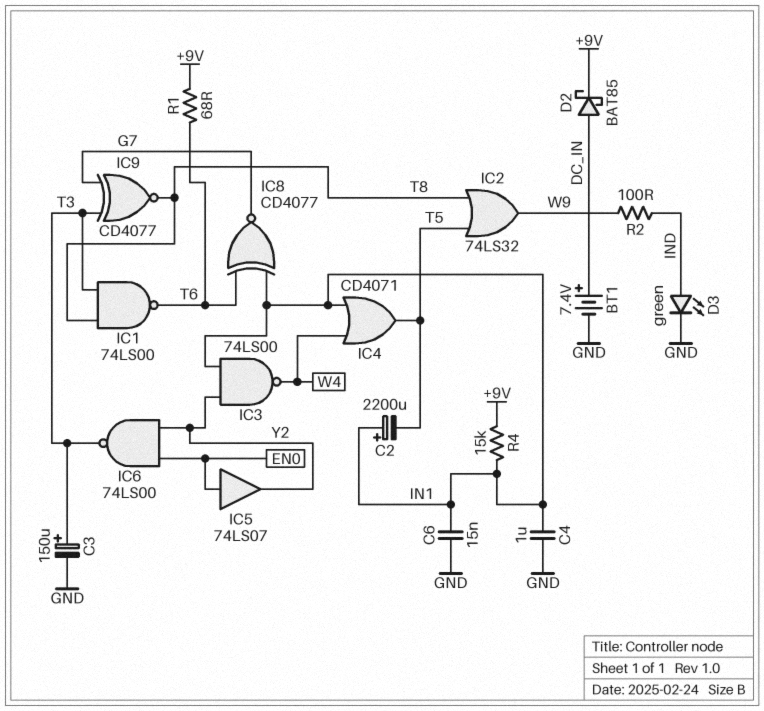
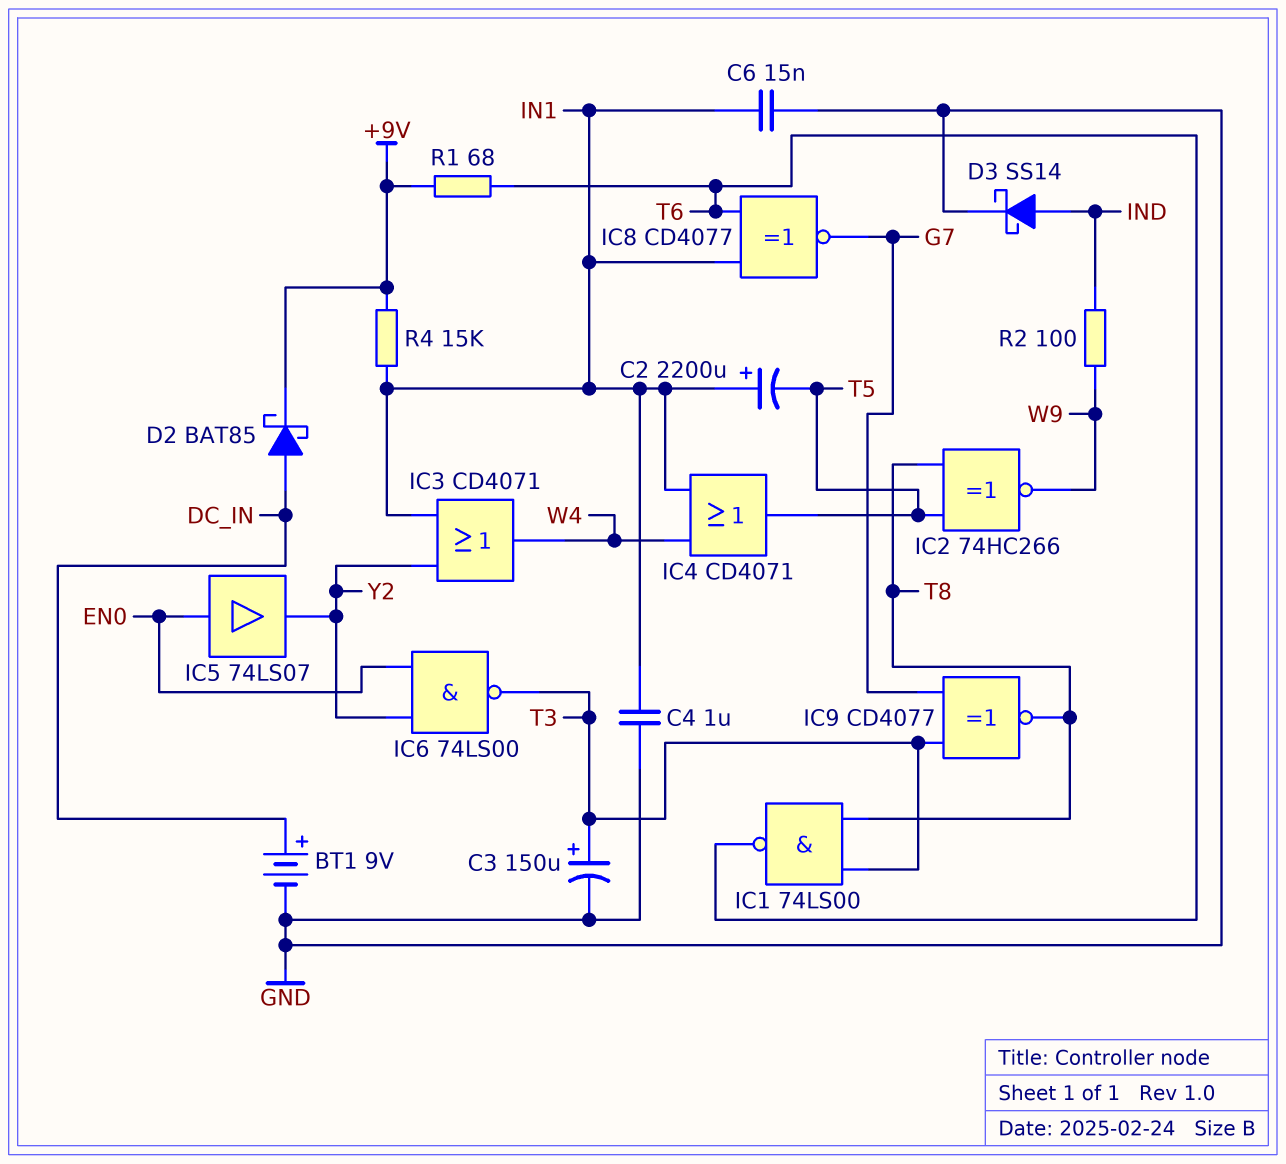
BT1: 7.4V (plus DC_IN, minus GND) -> 9V (plus DC_IN, minus GND)
D3: LED green (A IND, K GND) -> schottky SS14 (A IND, K GND)
IC2: OR 74LS32 (in T5, in T8, out W9) -> XNOR 74HC266 (in T5, in T8, out W9)
IC3: NAND 74LS00 (in IN1, in Y2, out W4) -> OR CD4071 (in IN1, in Y2, out W4)

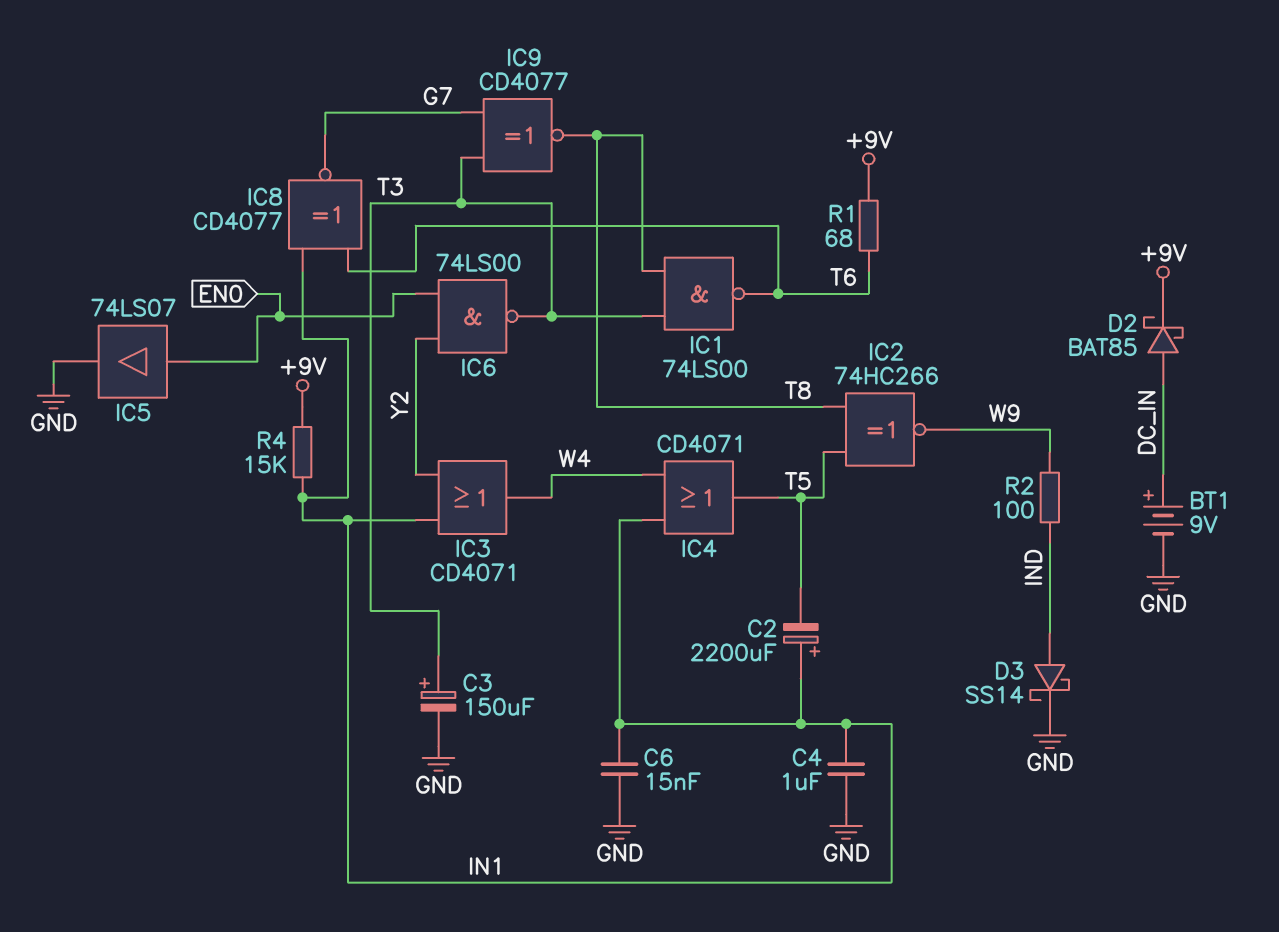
IC5: buffer 74LS07 (in EN0, out Y2) -> buffer 74LS07 (in EN0, out GND)

